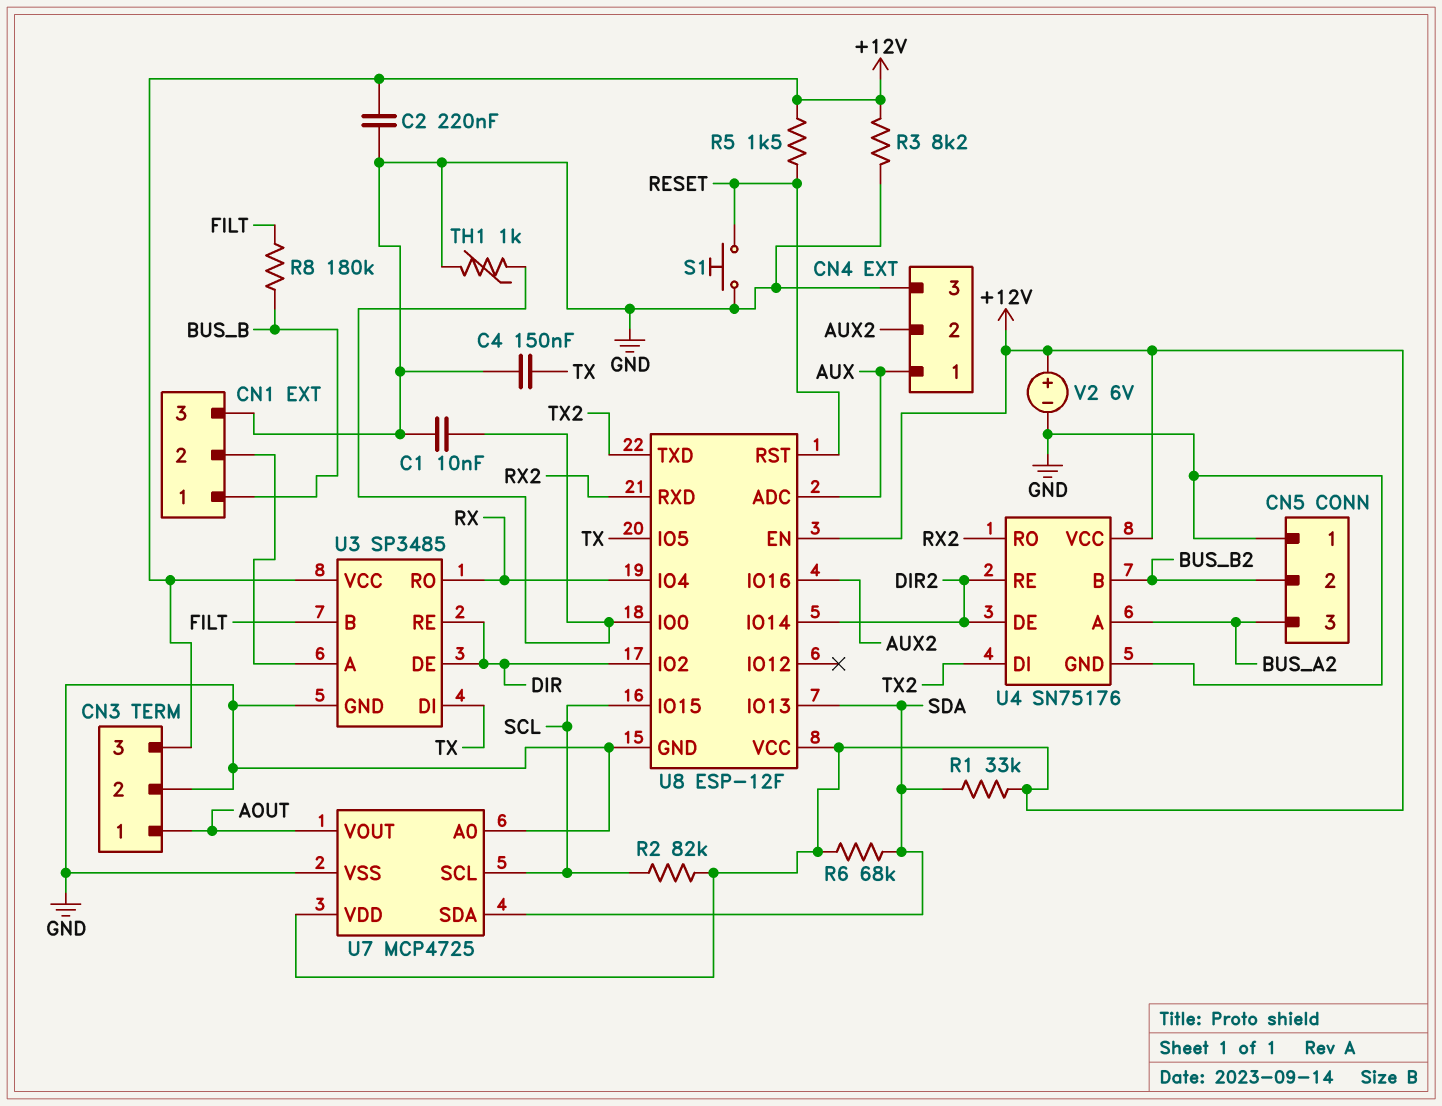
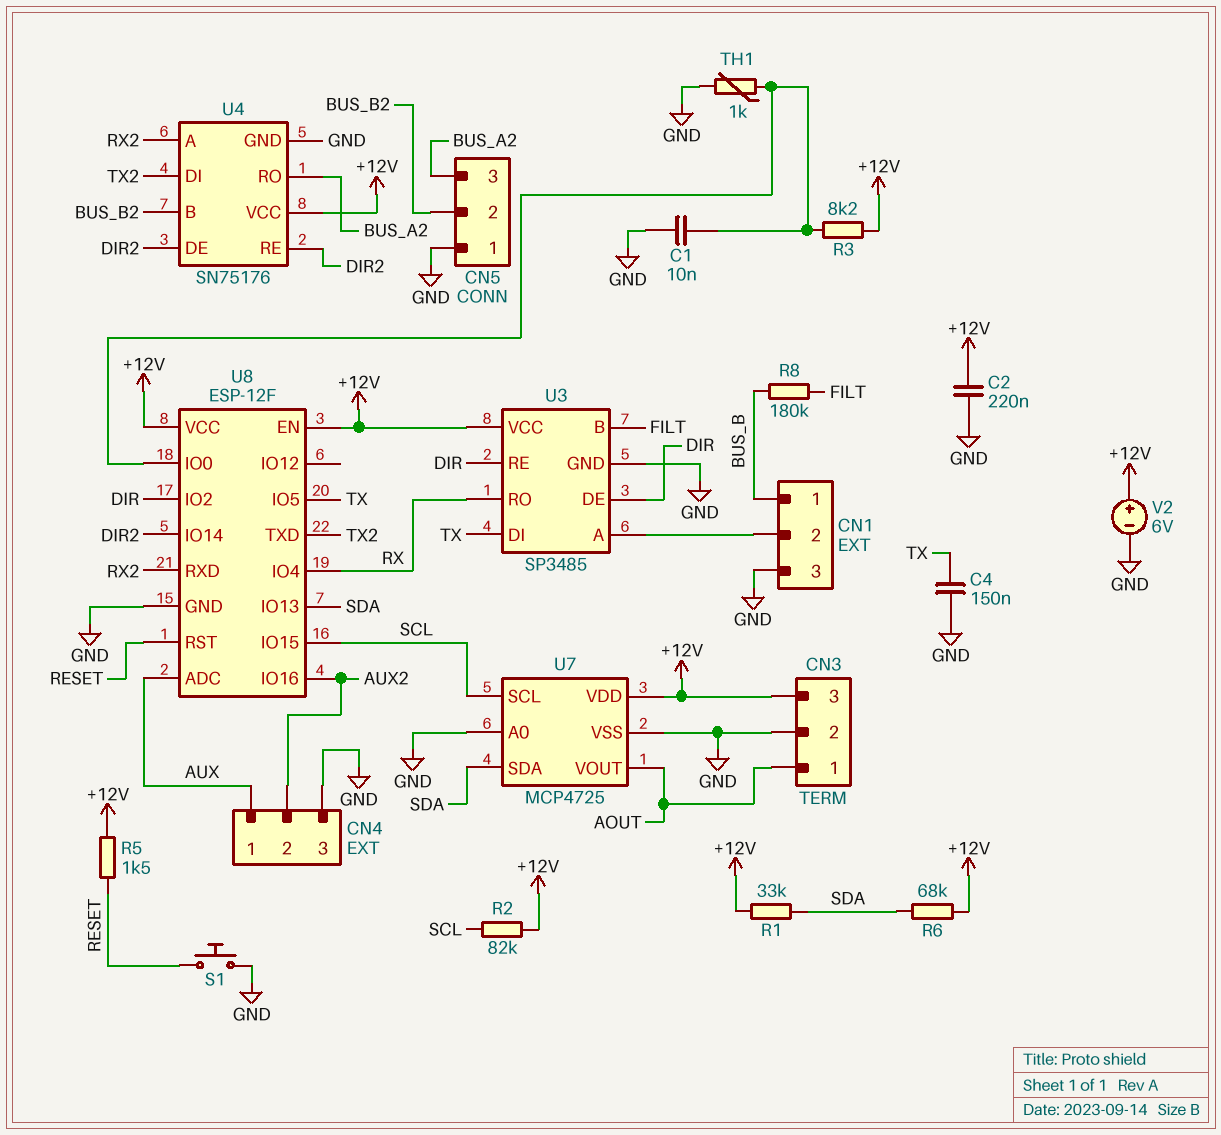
R3: 8.2k (+12V, GND) -> 8.2k (+12V, U8/IO0)
U4 pin A: BUS_A2 -> RX2
U4 pin RO: RX2 -> BUS_A2

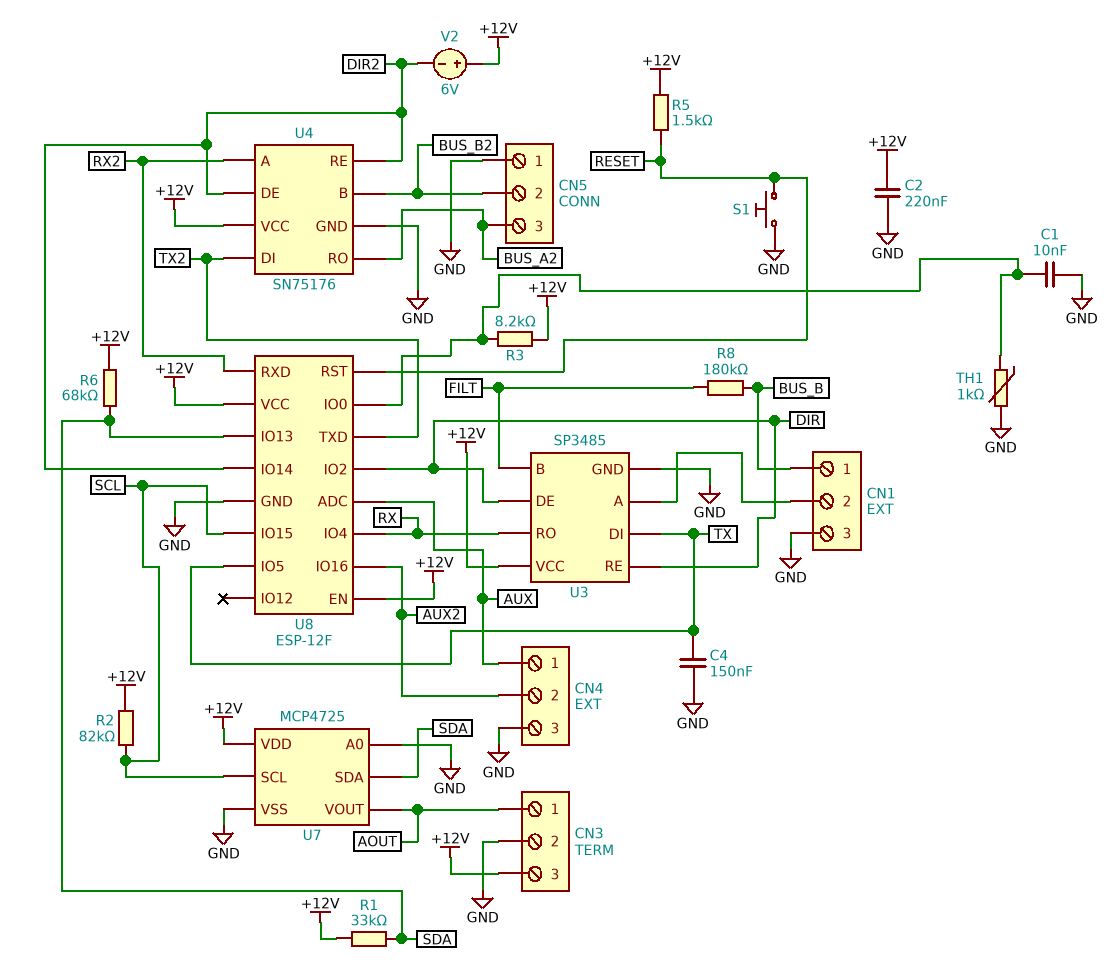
V2: 6V (plus +12V, minus GND) -> 6V (plus +12V, minus DIR2)

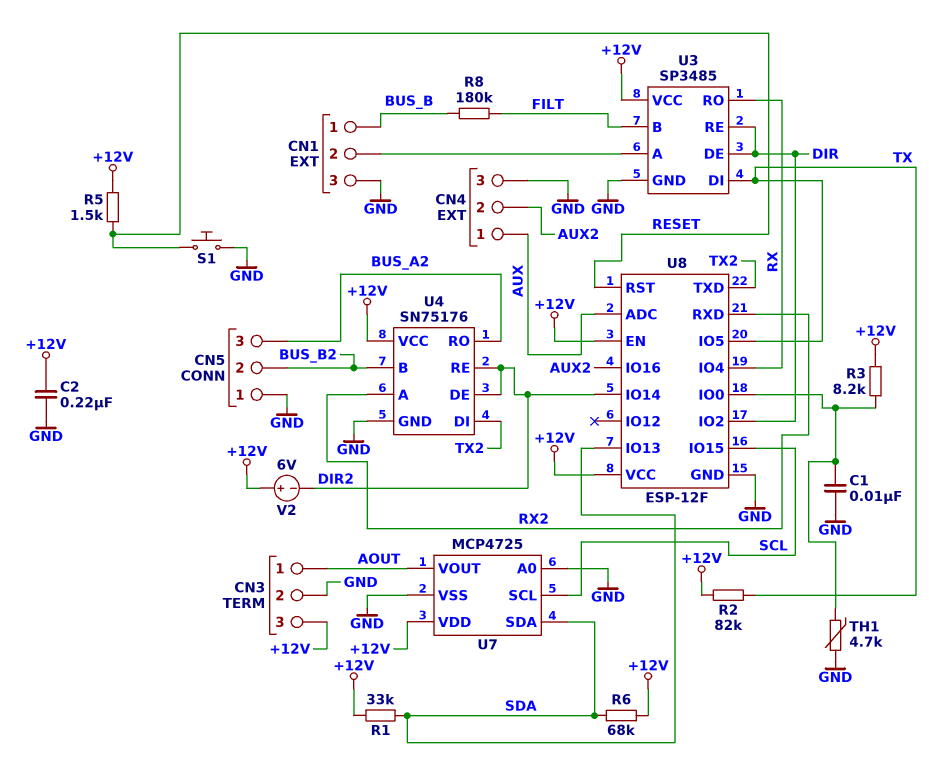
C4: 150nF (GND, TX) -> none
R2: 82k (+12V, SCL) -> 82k (+12V, TX)
TH1: 1k (GND, U8/IO0) -> 4.7k (GND, U8/IO0)

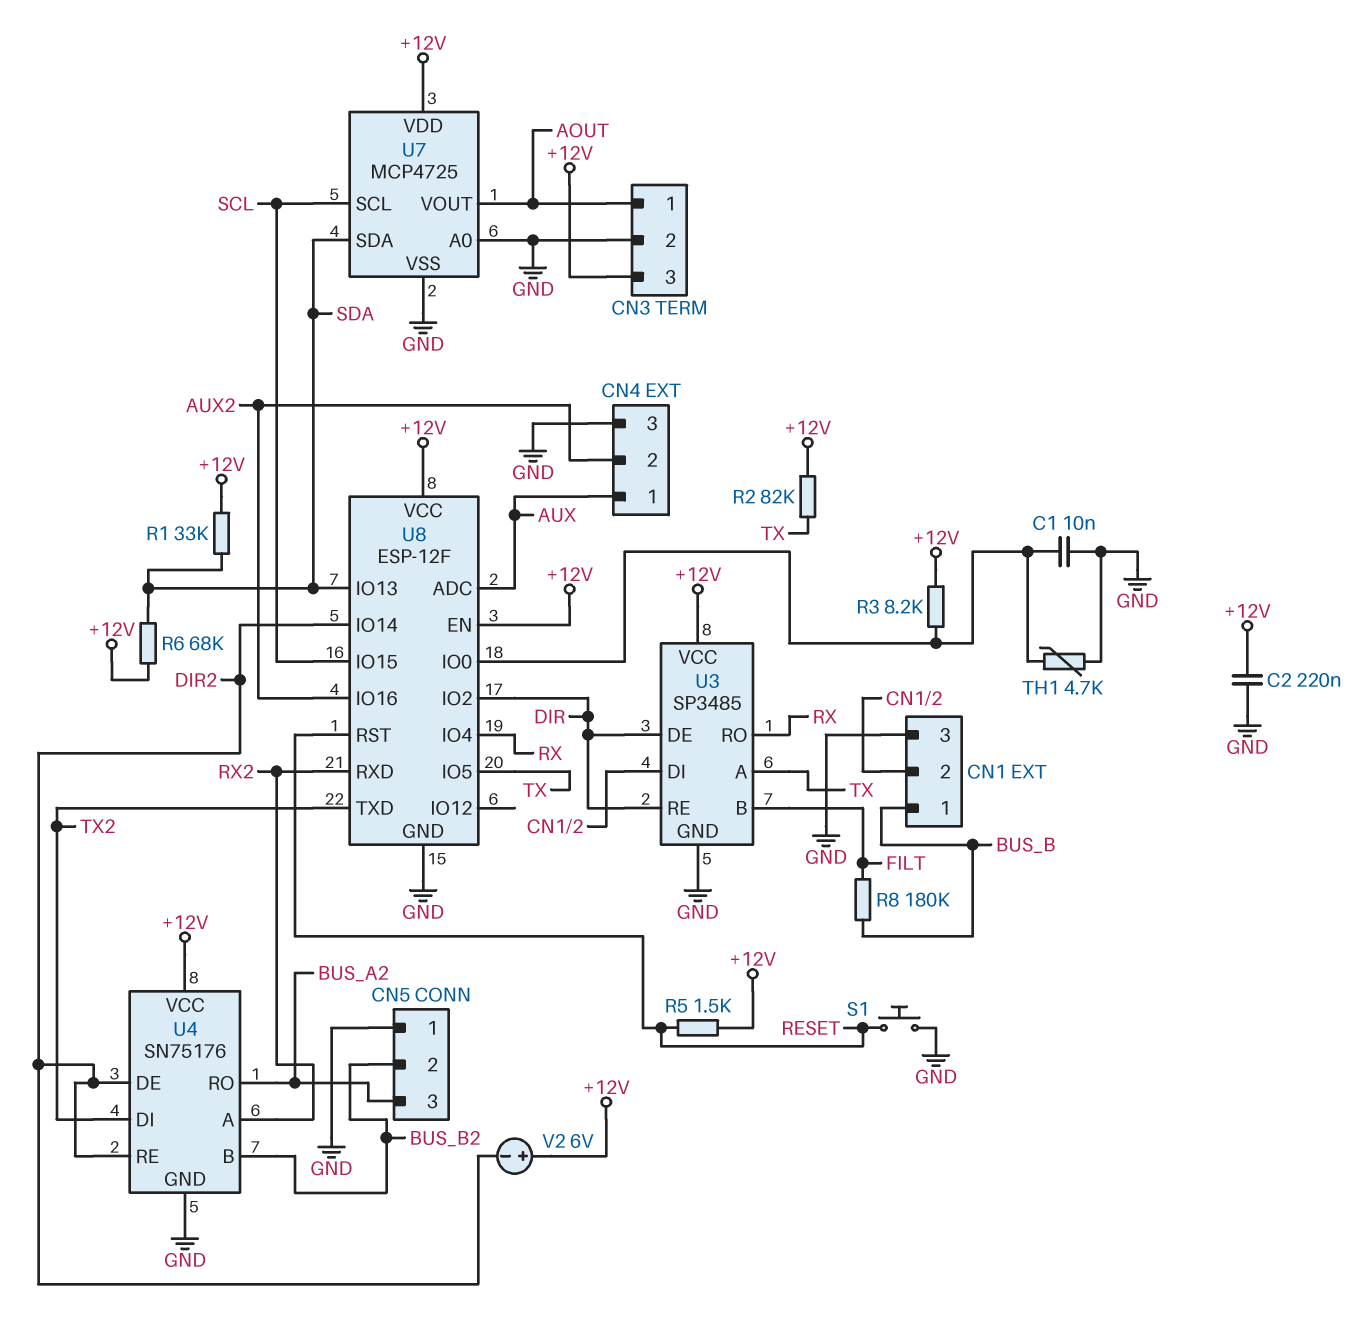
U3 pin A: CN1/2 -> TX
U3 pin DI: TX -> CN1/2

